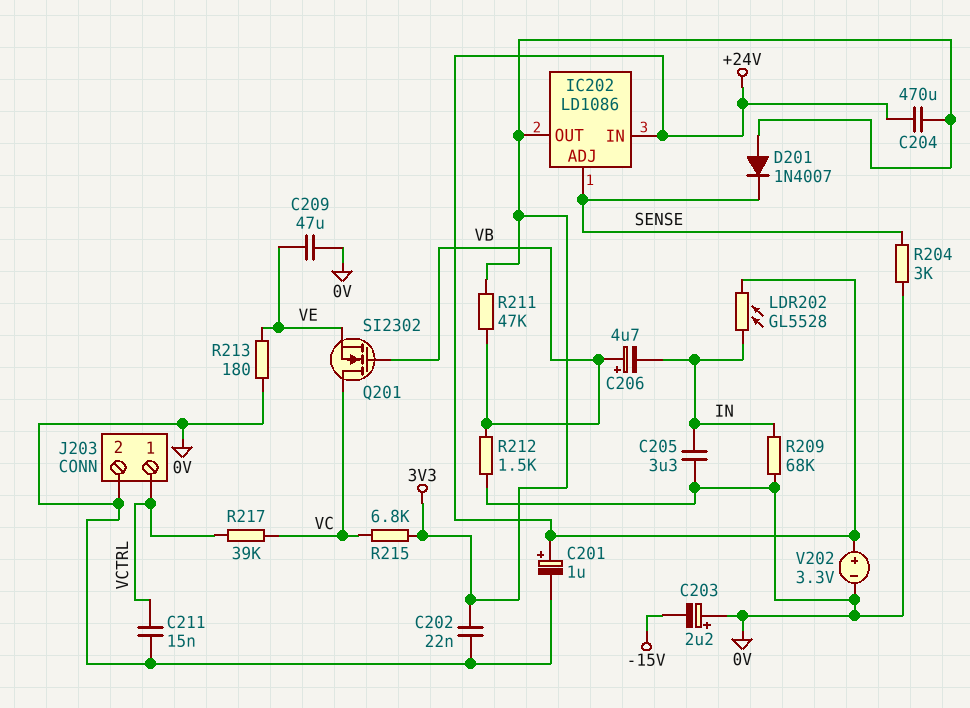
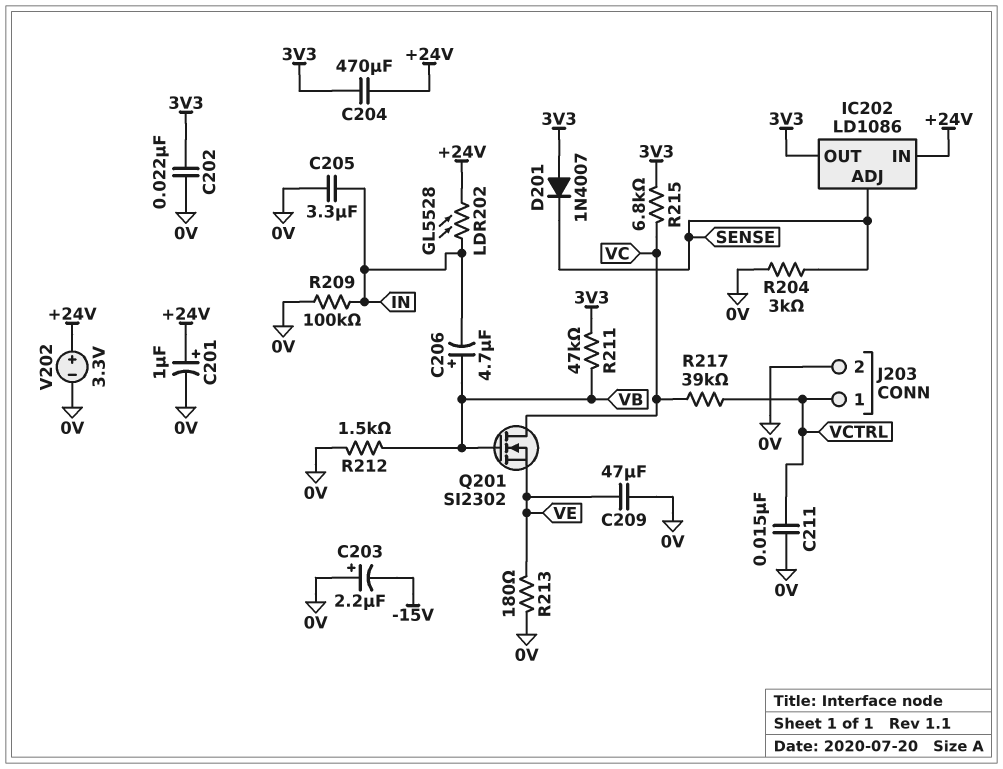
R209: 68k (0V, IN) -> 100k (0V, IN)

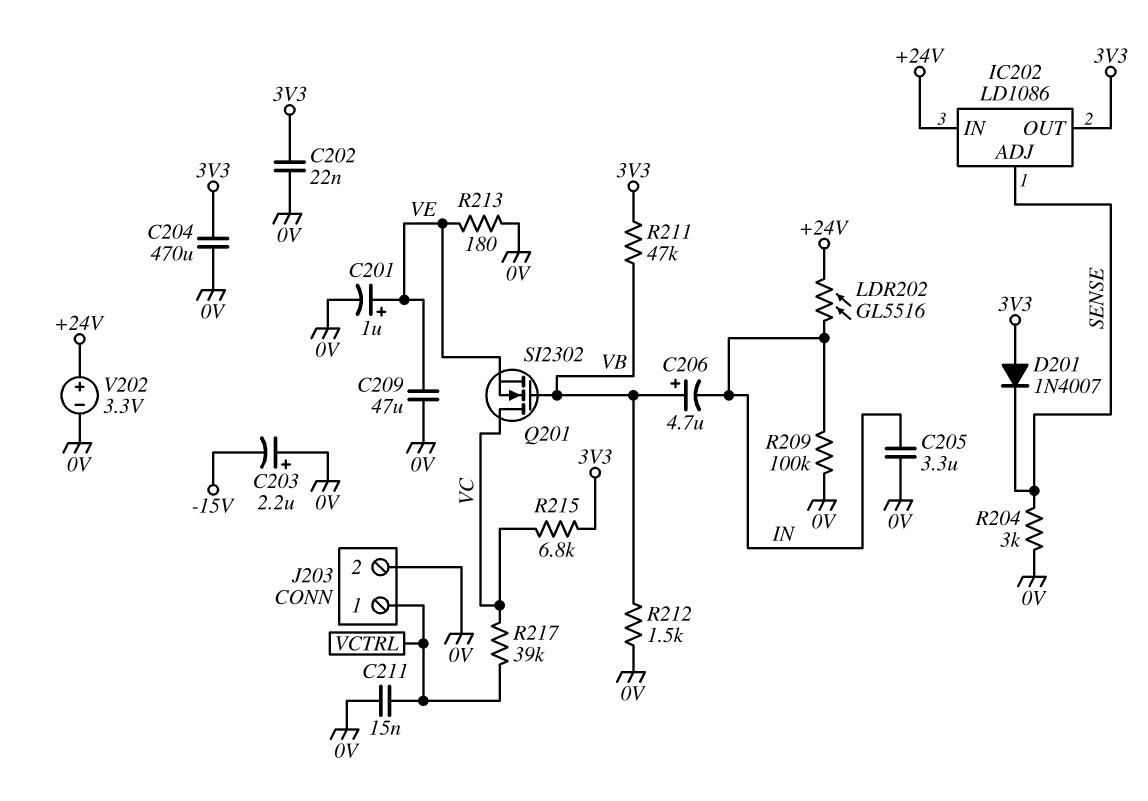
C201: 1uF (plus +24V, minus 0V) -> 1uF (plus VE, minus 0V)
C204: 470uF (+24V, 3V3) -> 470uF (0V, 3V3)
LDR202: GL5528 (+24V, IN) -> GL5516 (+24V, IN)

